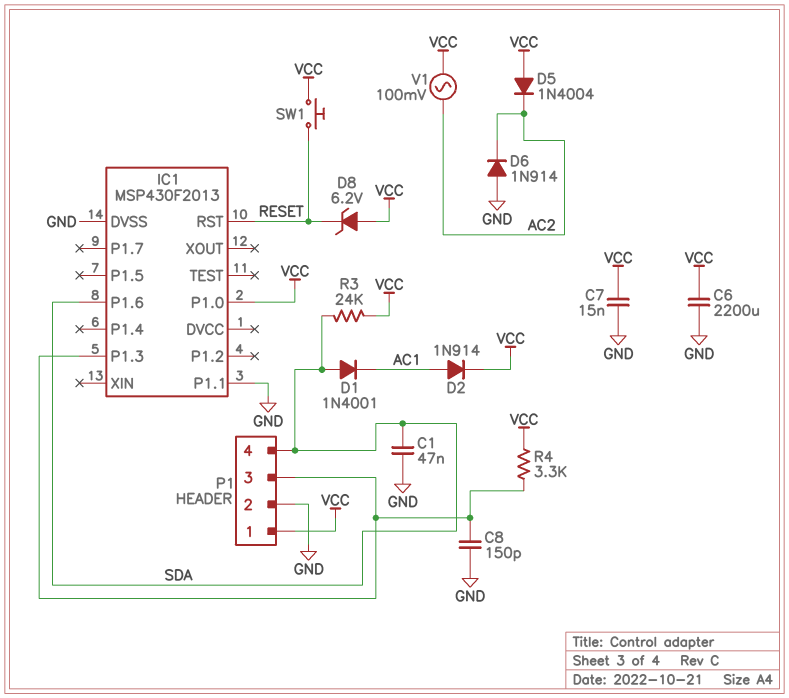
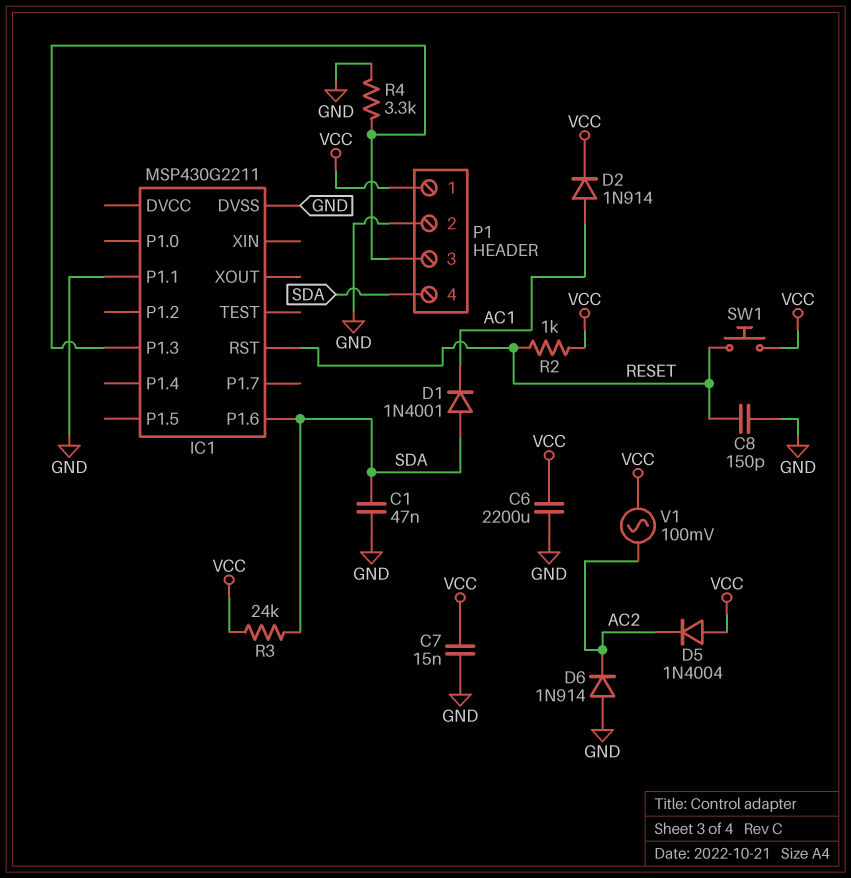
C8: 150pF (GND, IC1/P1.3) -> 150pF (GND, RESET)
D8: zener 6.2V (A VCC, K RESET) -> none
IC1: MSP430F2013 -> MSP430G2211
IC1 pin P1.0: VCC -> none
R2: none -> 1k (RESET, VCC)
R4: 3.3k (IC1/P1.3, VCC) -> 3.3k (GND, IC1/P1.3)

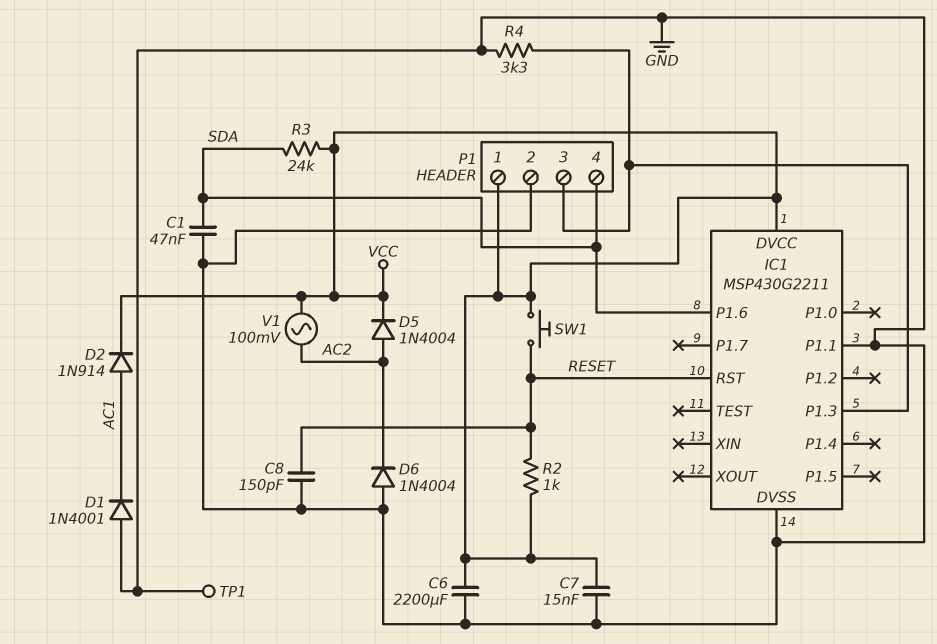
D1: diode 1N4001 (A SDA, K AC1) -> diode 1N4001 (A GND, K AC1)
D5: diode 1N4004 (A VCC, K AC2) -> diode 1N4004 (A AC2, K VCC)
D6: diode 1N914 (A GND, K AC2) -> diode 1N4004 (A GND, K AC2)
IC1 pin DVCC: none -> VCC
TP1: none -> test point (GND)

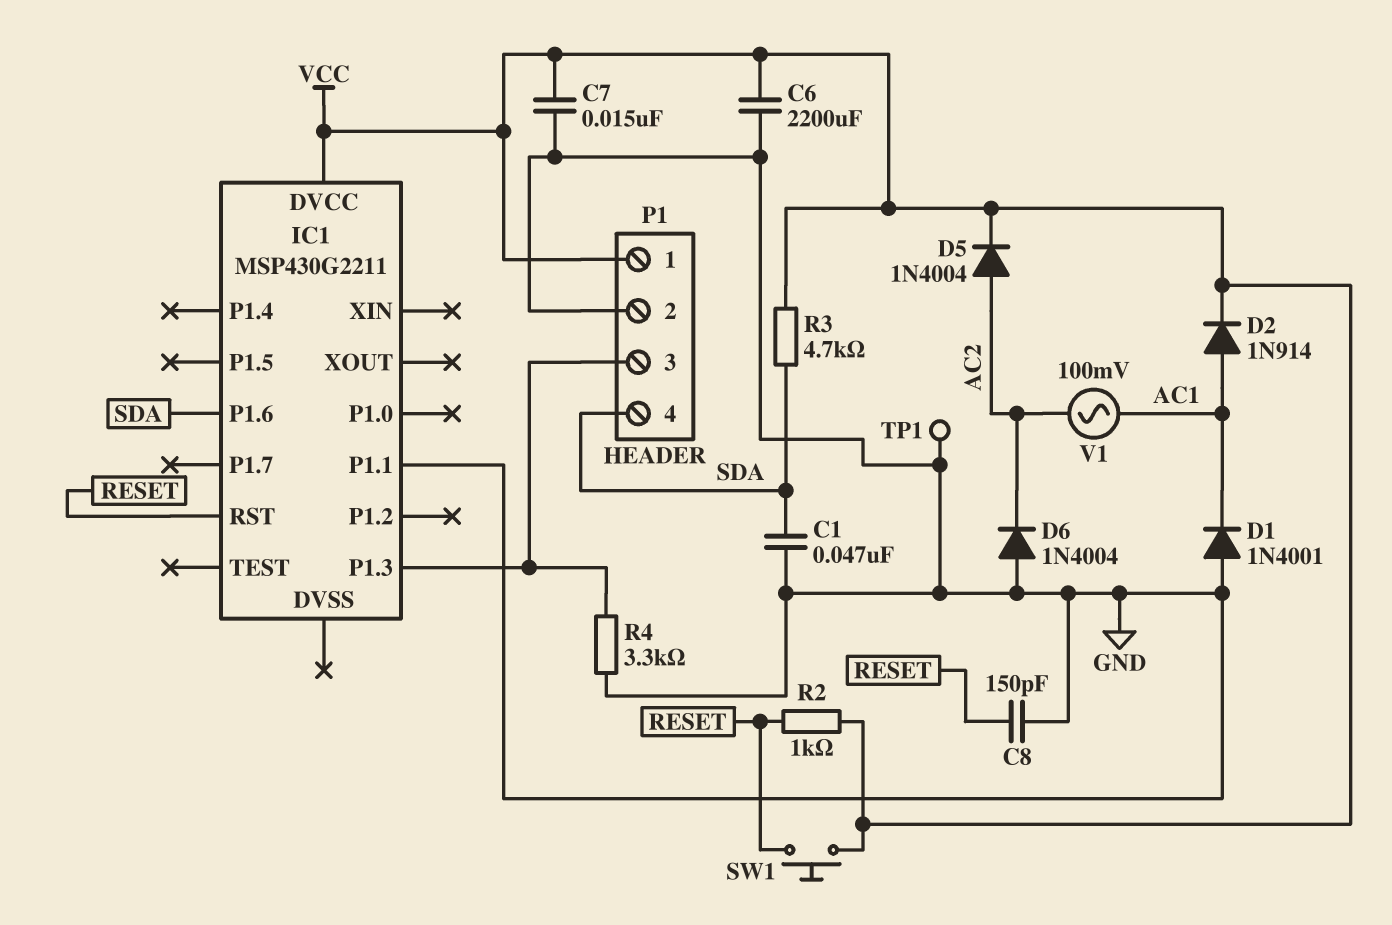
IC1 pin DVSS: GND -> none
R3: 24k (SDA, VCC) -> 4.7k (SDA, VCC)
V1: AC 100mV (AC2, VCC) -> AC 100mV (AC1, AC2)

